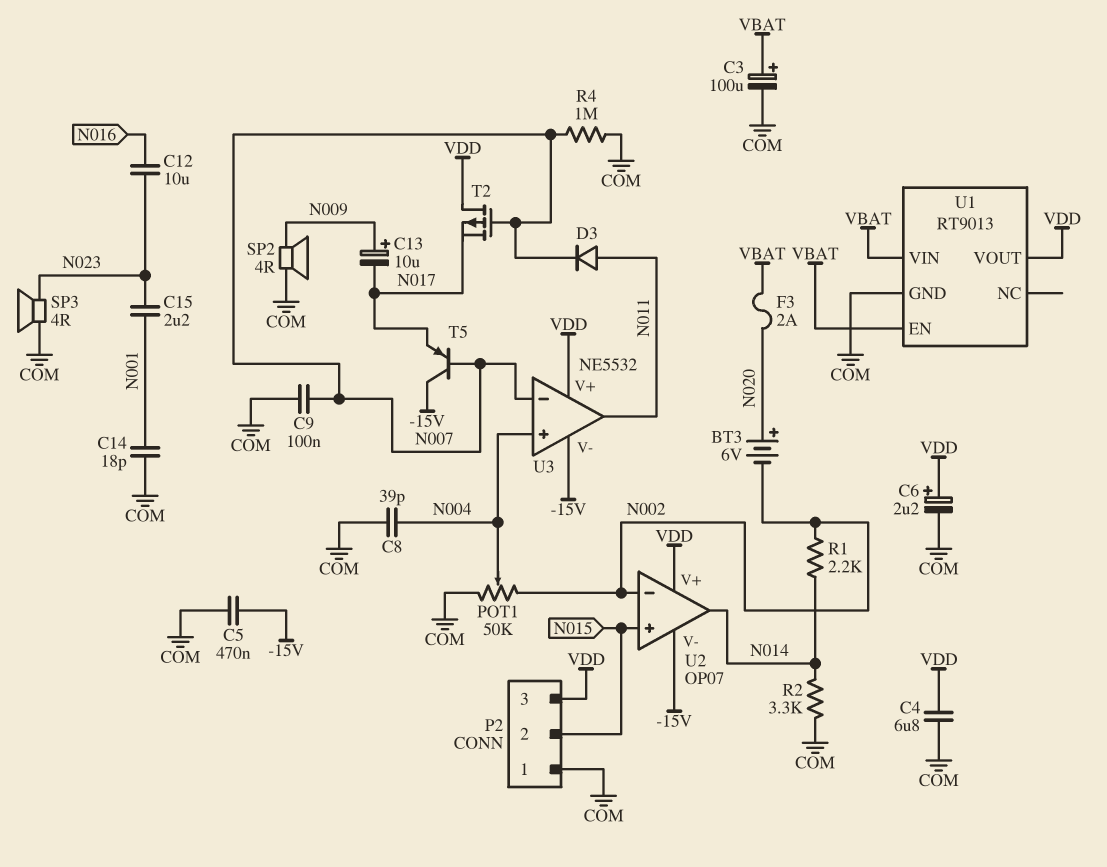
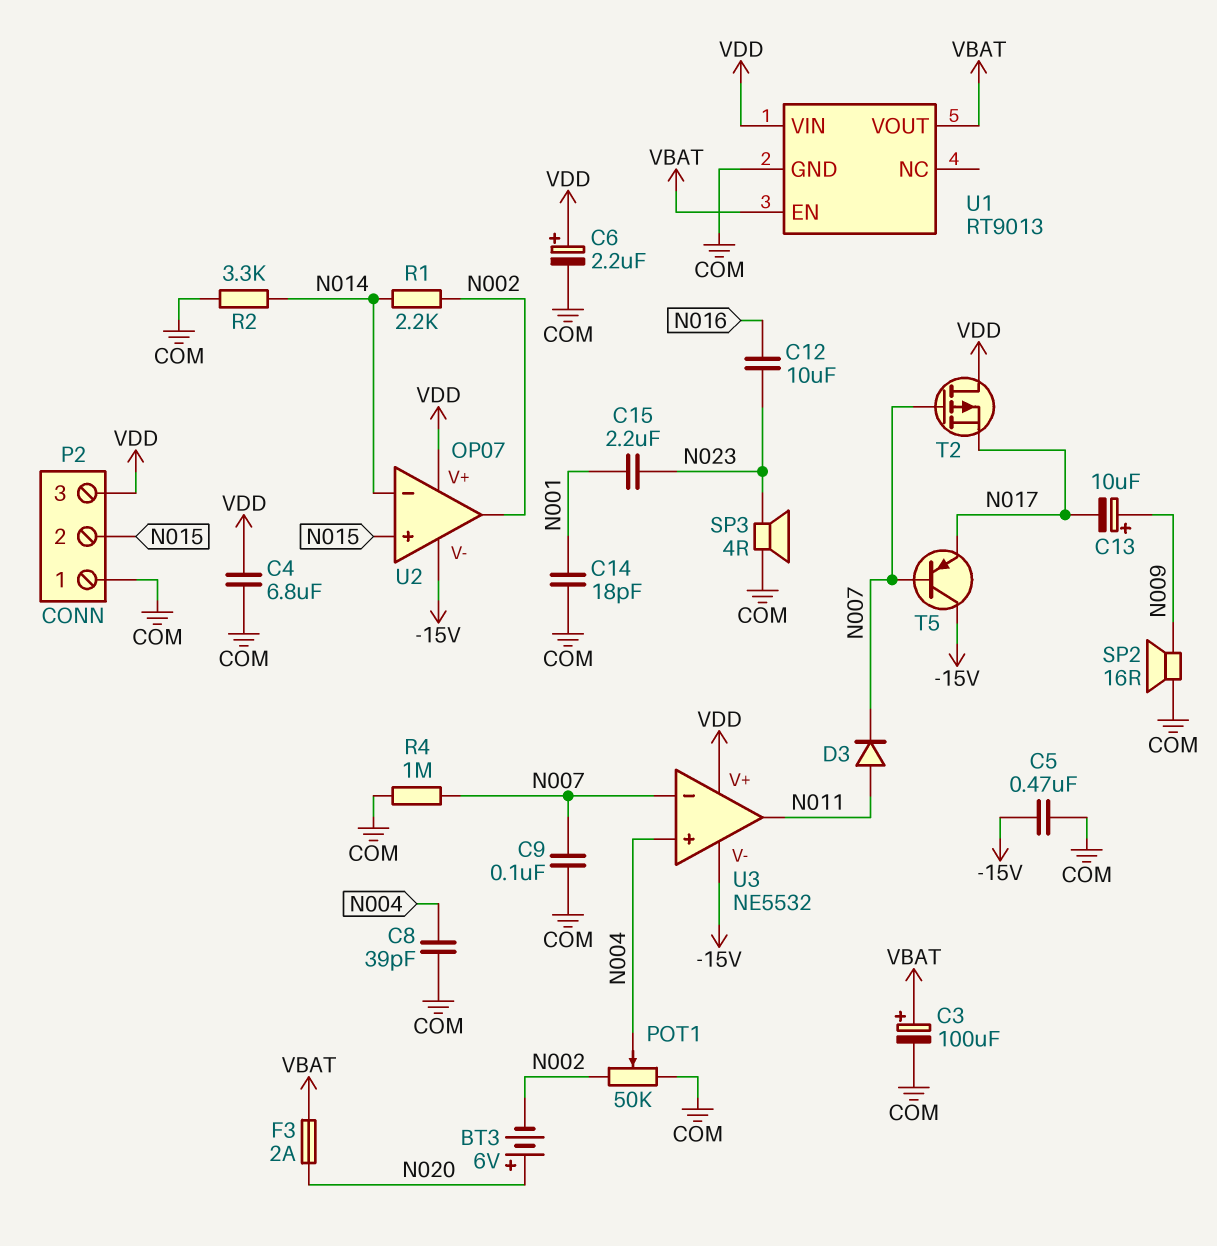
SP2: speaker 4R (COM, N009) -> speaker 16R (COM, N009)
U1 pin VIN: VBAT -> VDD
U1 pin VOUT: VDD -> VBAT
U2 pin in-: N002 -> N014
U2 pin out: N014 -> N002

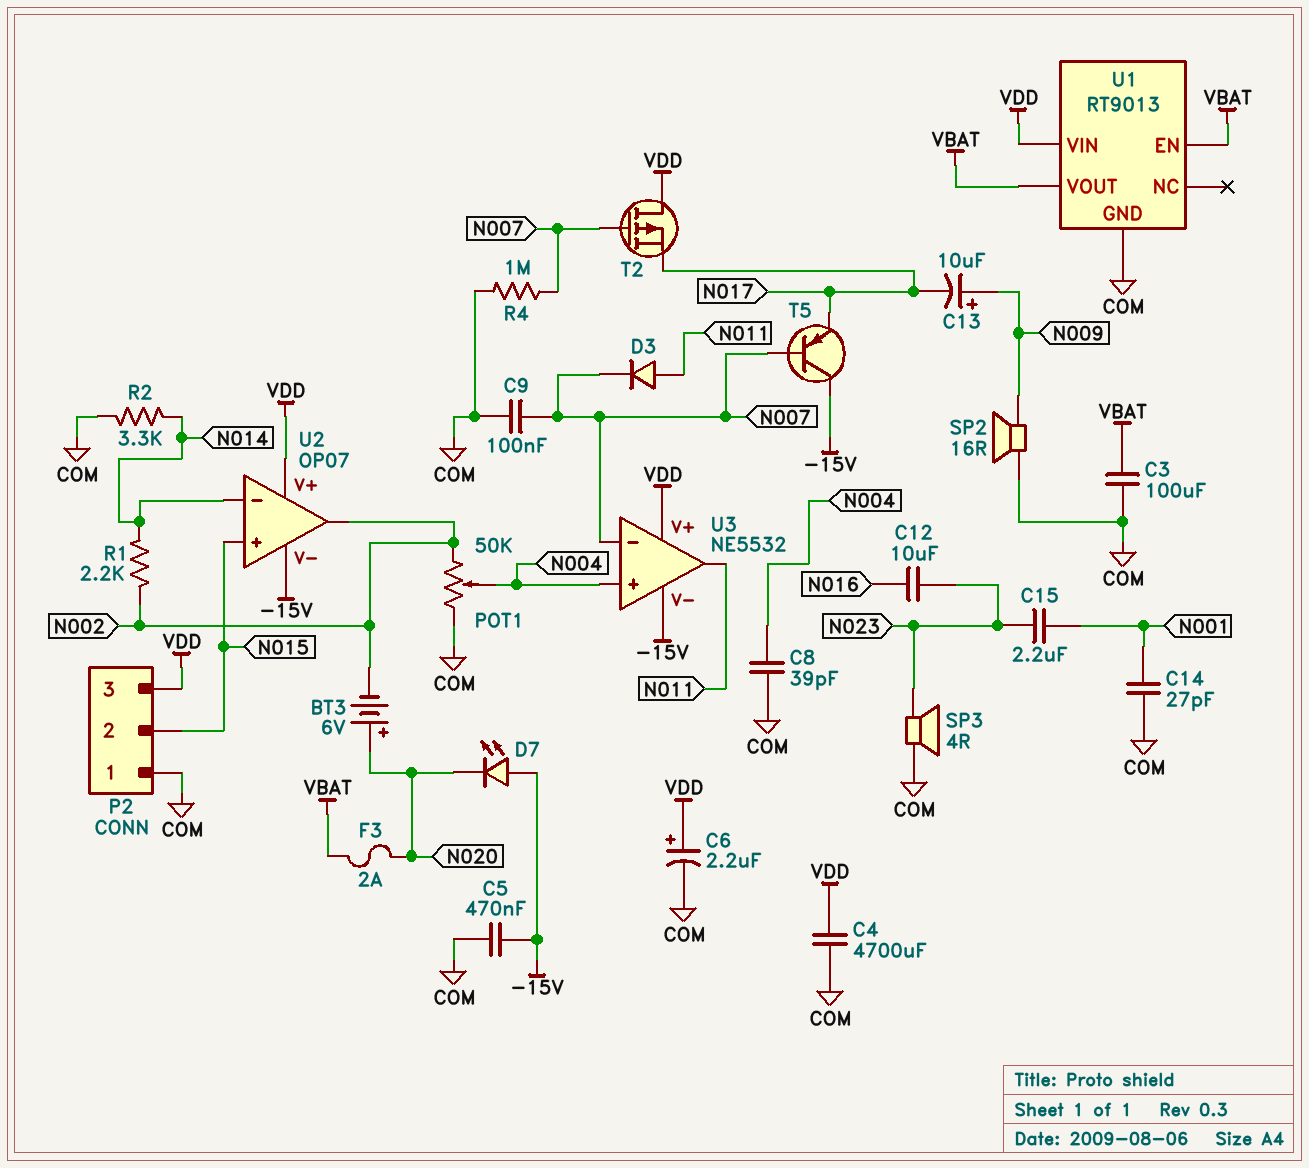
C3: 100uF (plus VBAT, minus COM) -> 100uF (COM, VBAT)
C4: 6.8uF (COM, VDD) -> 4700uF (COM, VDD)
C14: 18pF (COM, N001) -> 27pF (COM, N001)
D7: none -> LED (A -15V, K N020)

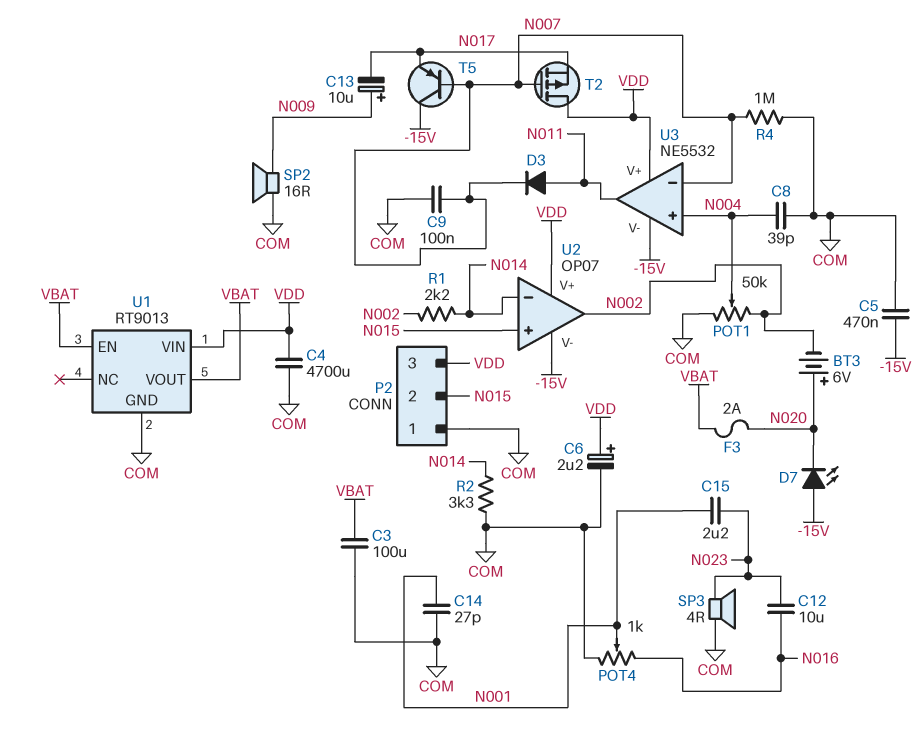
POT4: none -> 1k (COM, N016, wiper N001)

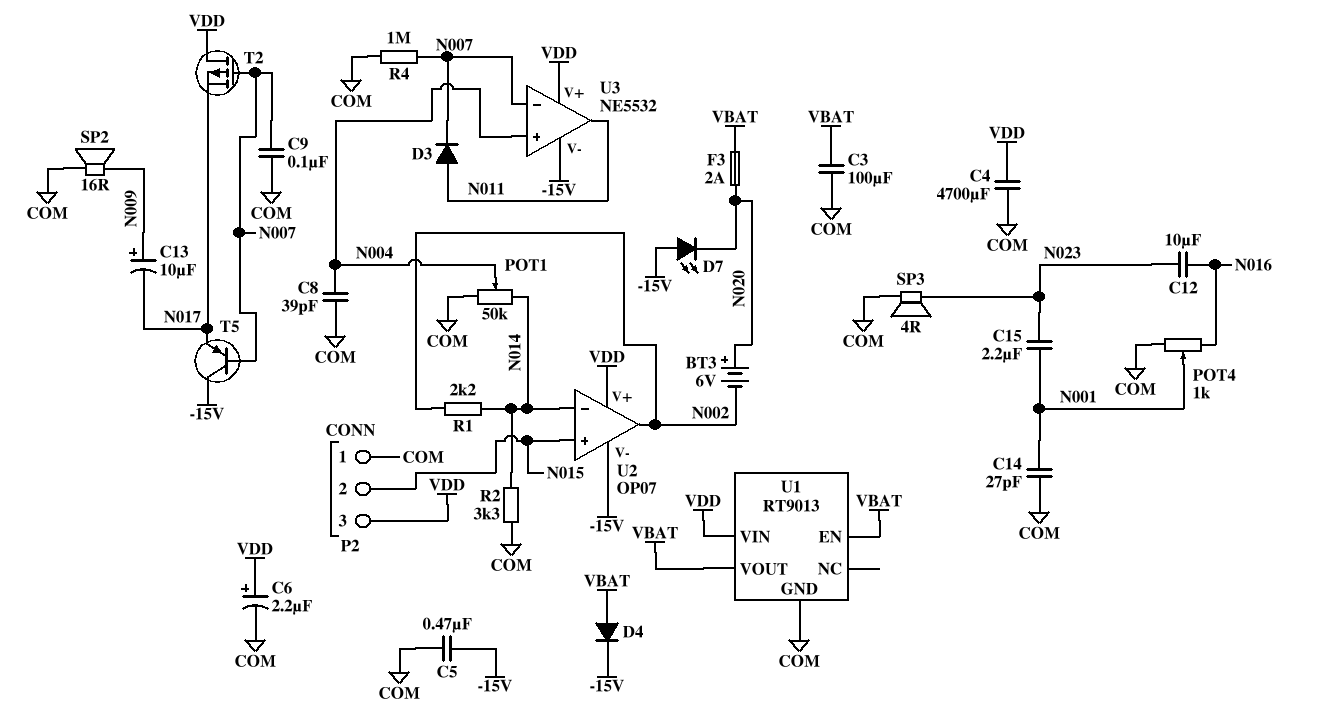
D4: none -> diode (A VBAT, K -15V)
POT1: 50k (COM, N002, wiper N004) -> 50k (COM, N014, wiper N004)

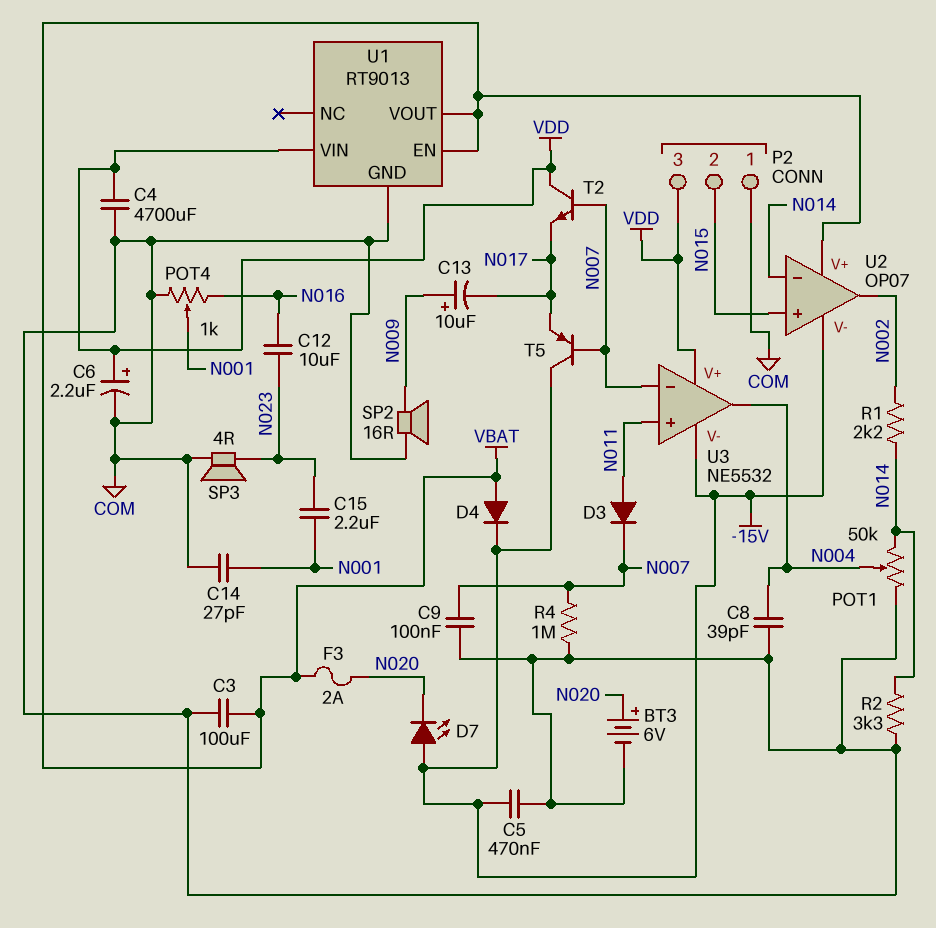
BT3: 6V (plus N020, minus N002) -> 6V (plus N020, minus COM)
T2: PMOS (G N007, D VDD, S N017) -> NPN (B N007, C VDD, E N017)
U2 pin V+: VDD -> VBAT
U3 pin in+: N004 -> N011
U3 pin out: N011 -> N004

